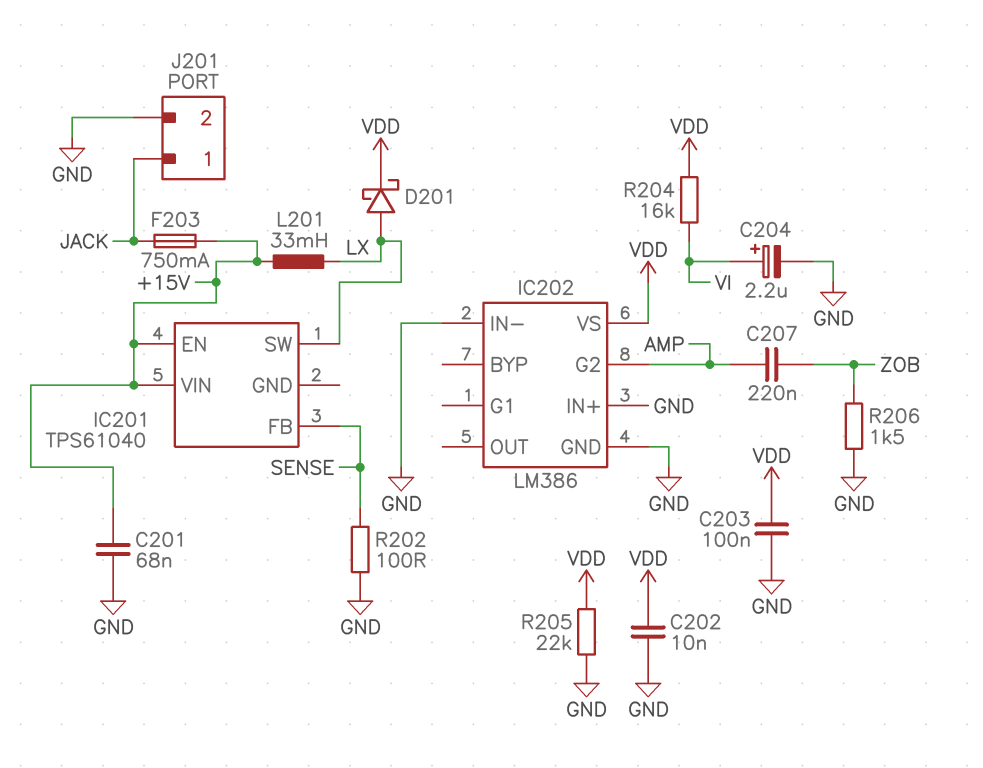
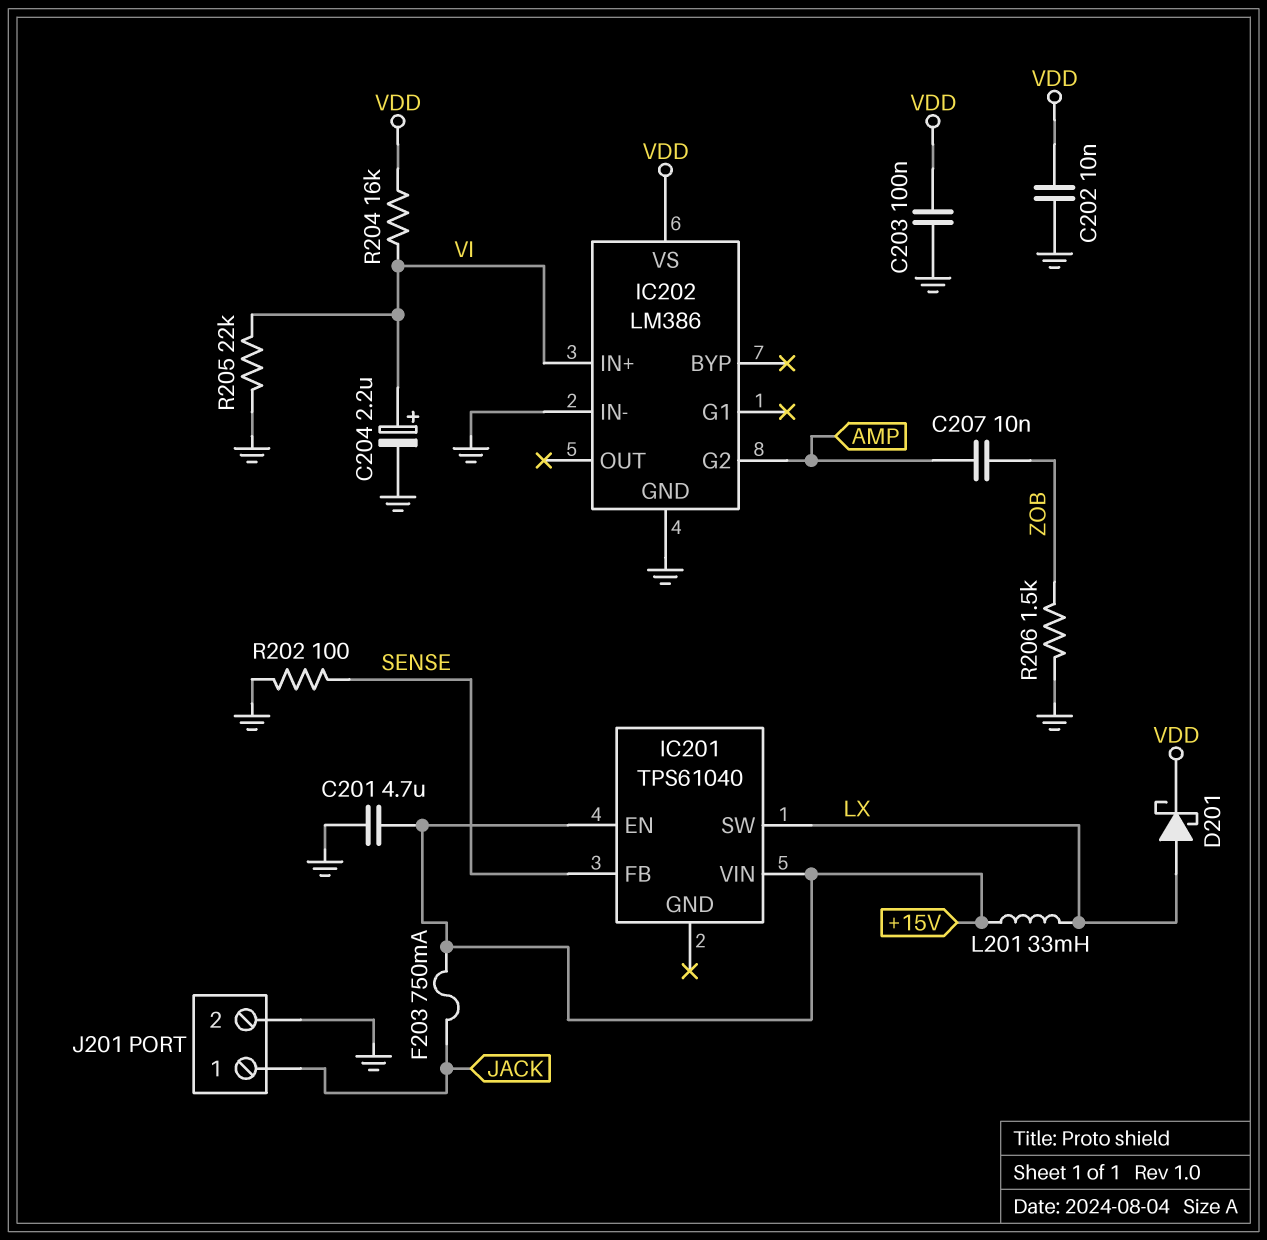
C201: 68nF (+15V, GND) -> 4.7uF (+15V, GND)
C207: 220nF (AMP, ZOB) -> 10nF (AMP, ZOB)
IC202 pin IN+: GND -> VI
R205: 22k (GND, VDD) -> 22k (GND, VI)

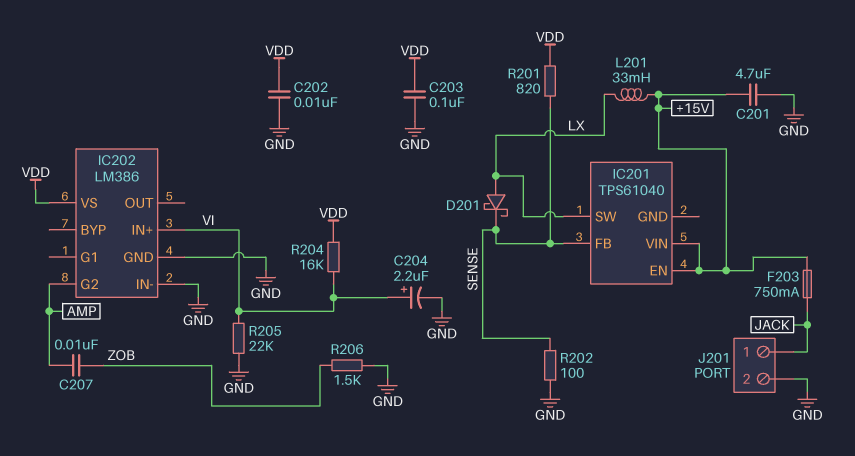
D201: schottky (A LX, K VDD) -> schottky (A LX, K SENSE)
R201: none -> 820 (SENSE, VDD)

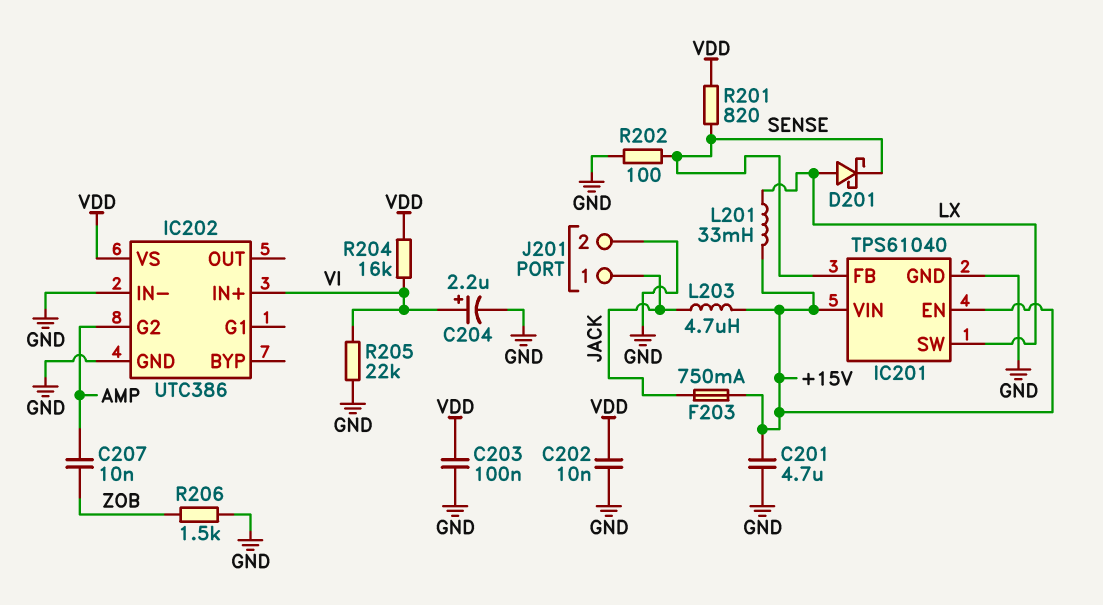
IC201 pin GND: none -> GND
IC202: LM386 -> UTC386
L203: none -> 4.7uH (+15V, JACK)

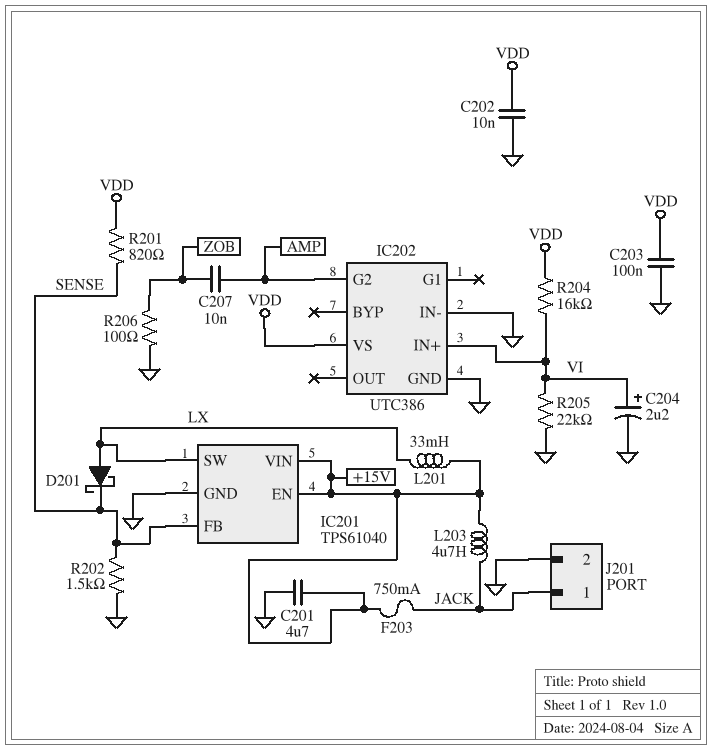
R202: 100 (GND, SENSE) -> 1.5k (GND, SENSE)
R206: 1.5k (GND, ZOB) -> 100 (GND, ZOB)

